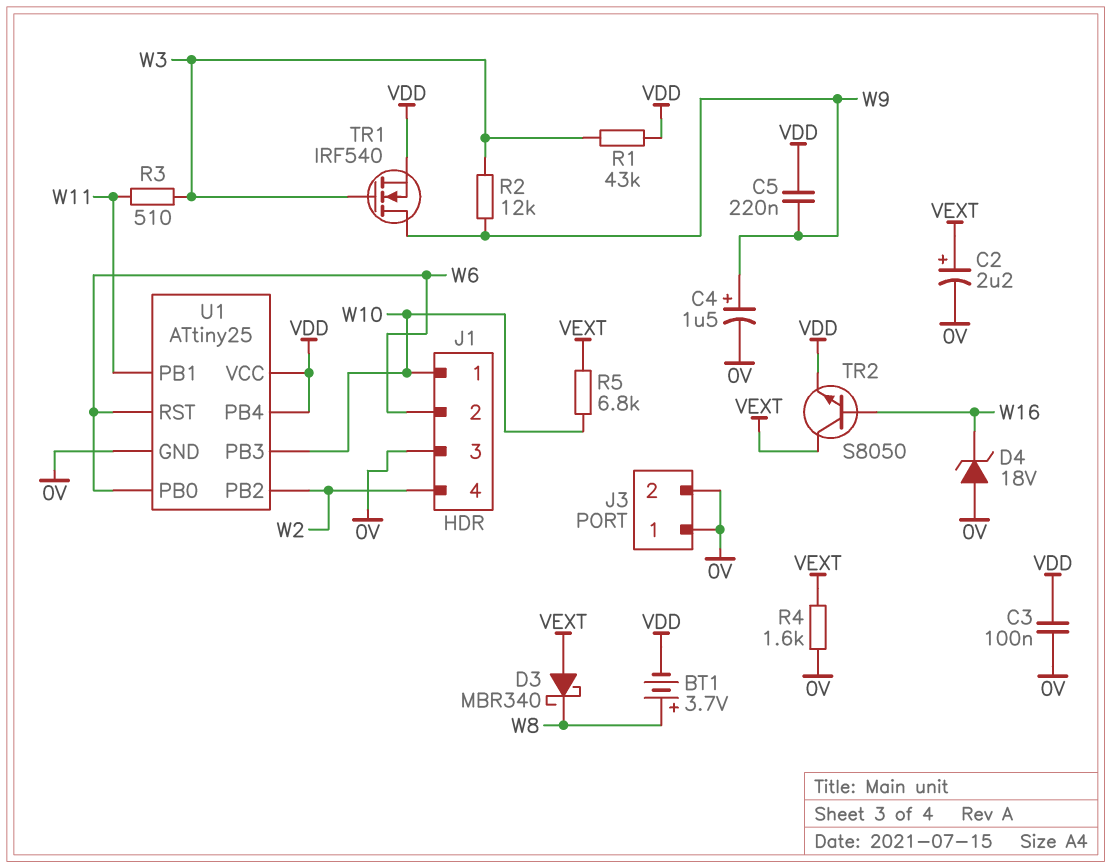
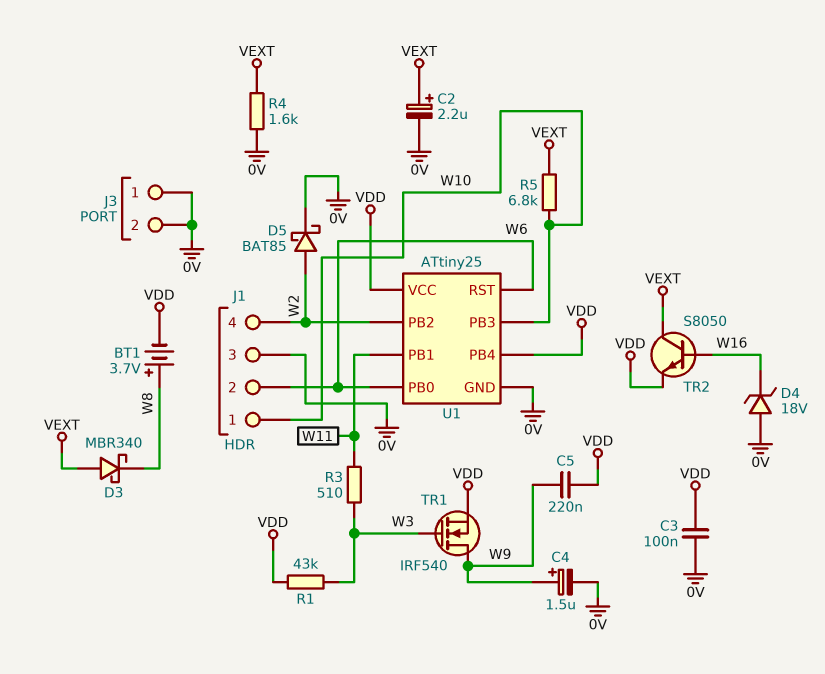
D5: none -> schottky BAT85 (A W2, K 0V)
R2: 12k (W3, W9) -> none

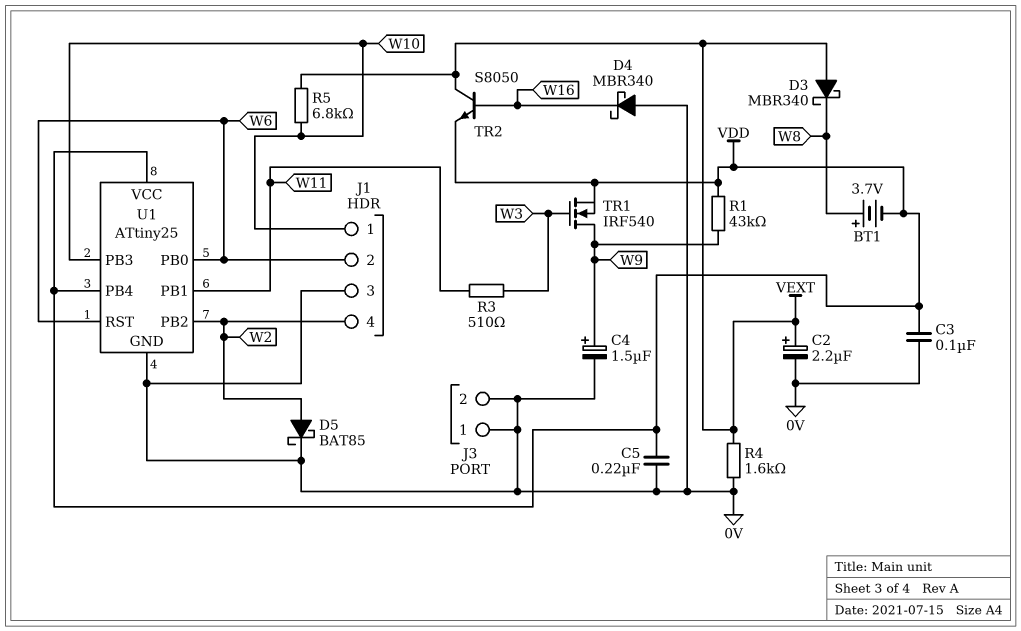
C5: 220nF (VDD, W9) -> 220nF (0V, VDD)
D4: zener 18V (A 0V, K W16) -> schottky MBR340 (A 0V, K W16)
R1: 43k (VDD, W3) -> 43k (VDD, W9)

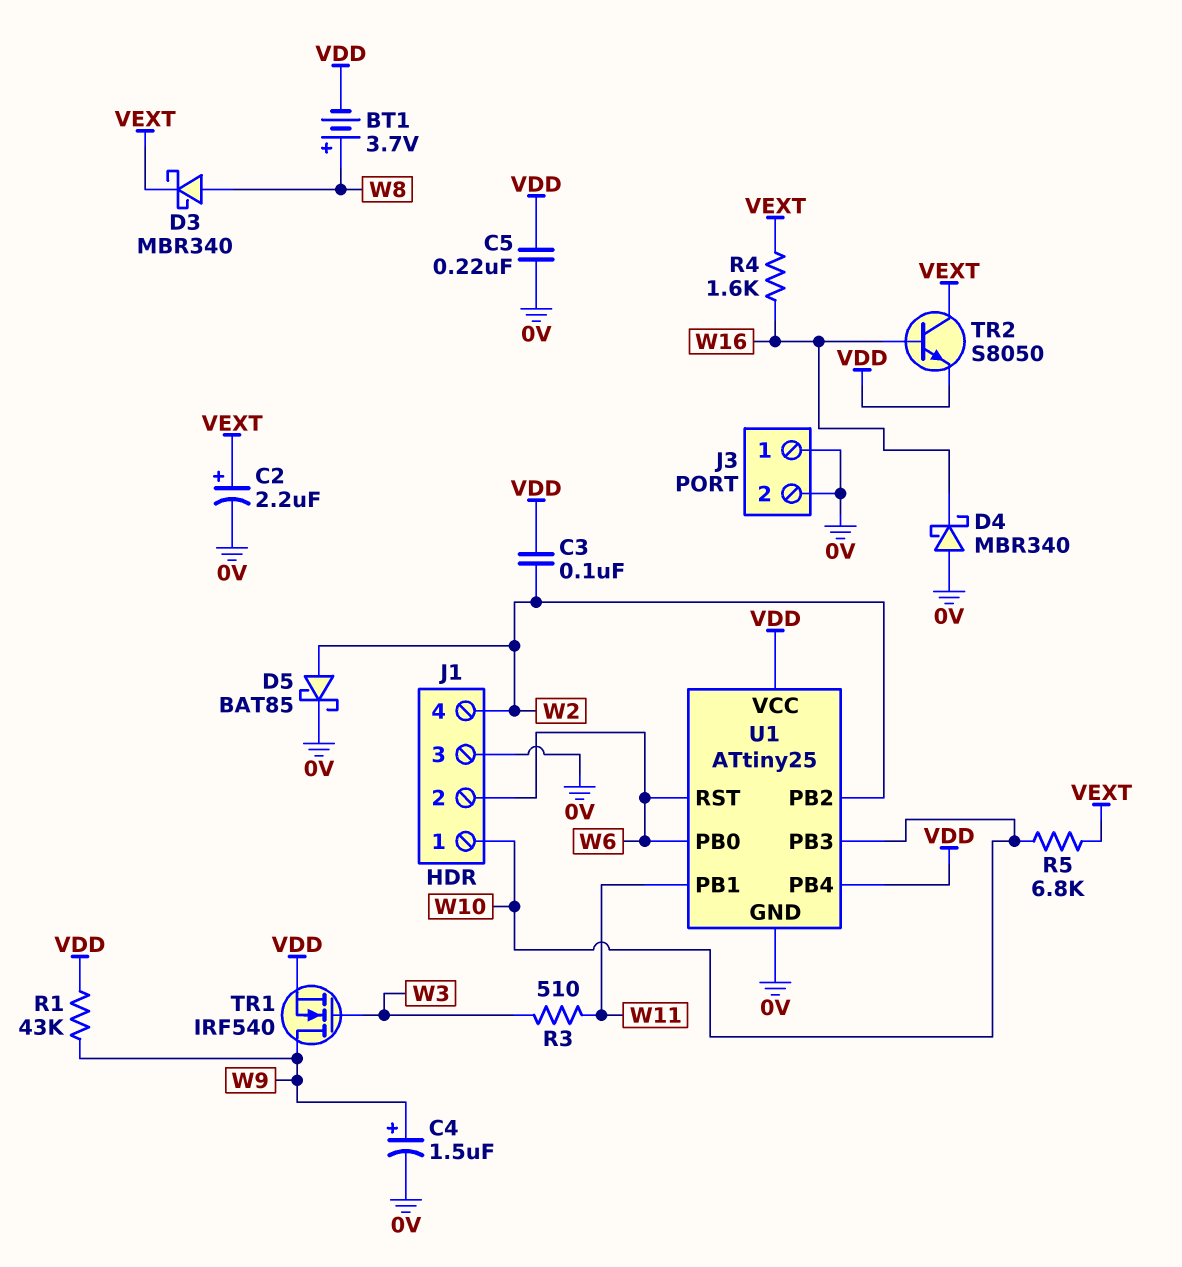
C3: 100nF (0V, VDD) -> 100nF (VDD, W2)
D3: schottky MBR340 (A VEXT, K W8) -> schottky MBR340 (A W8, K VEXT)
R4: 1.6k (0V, VEXT) -> 1.6k (VEXT, W16)

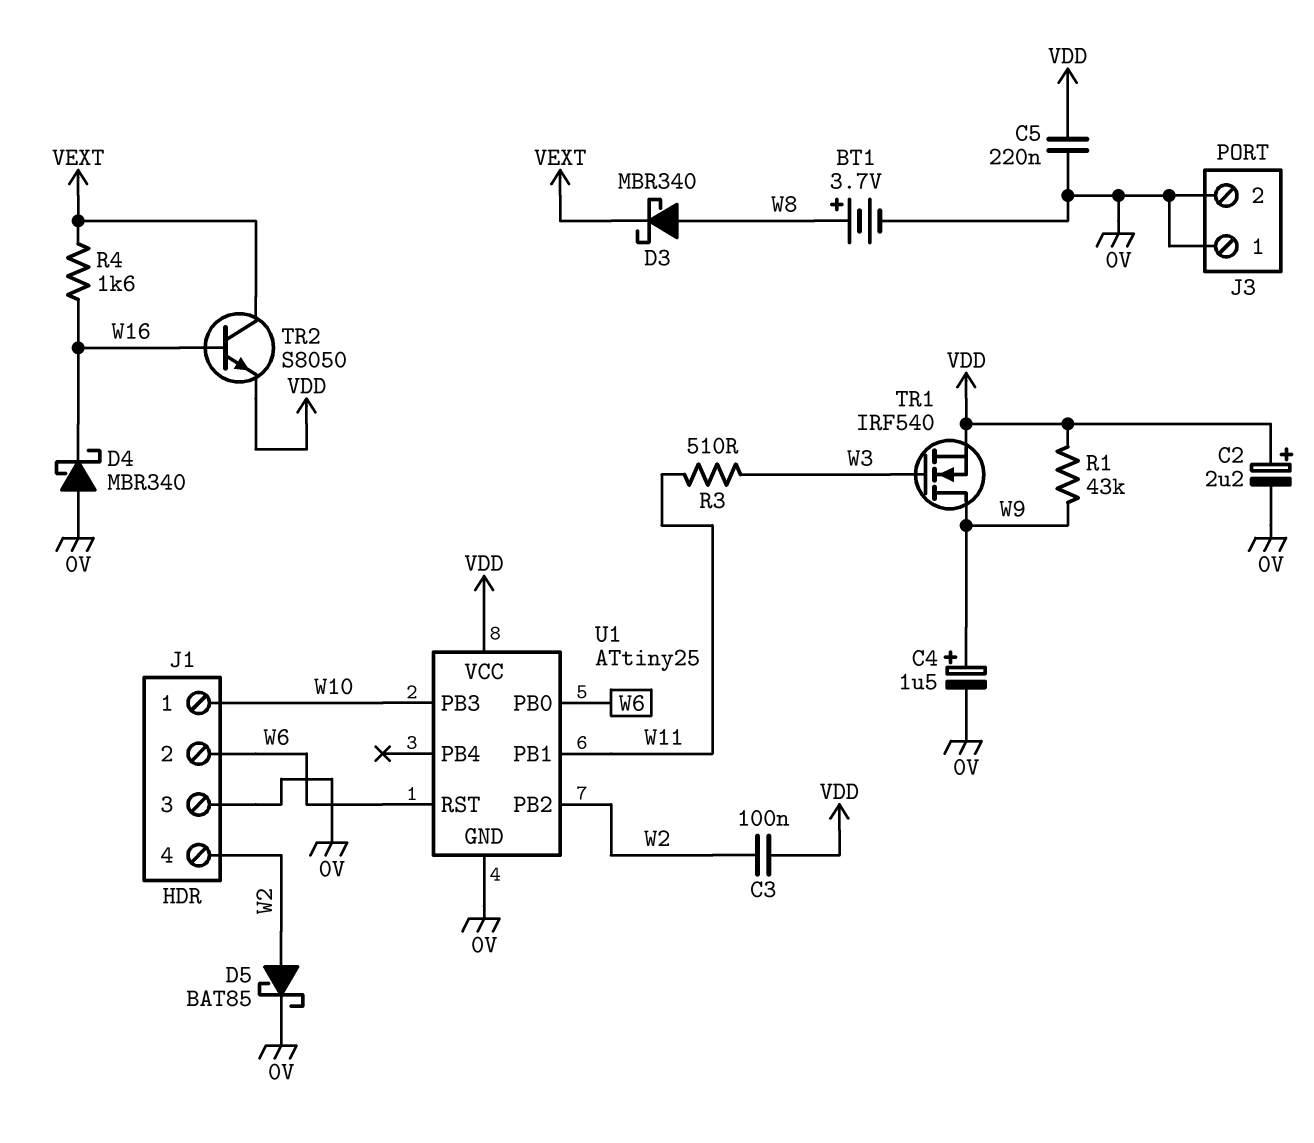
BT1: 3.7V (plus W8, minus VDD) -> 3.7V (plus W8, minus 0V)
C2: 2.2uF (plus VEXT, minus 0V) -> 2.2uF (plus VDD, minus 0V)
R5: 6.8k (VEXT, W10) -> none
U1 pin PB4: VDD -> none

